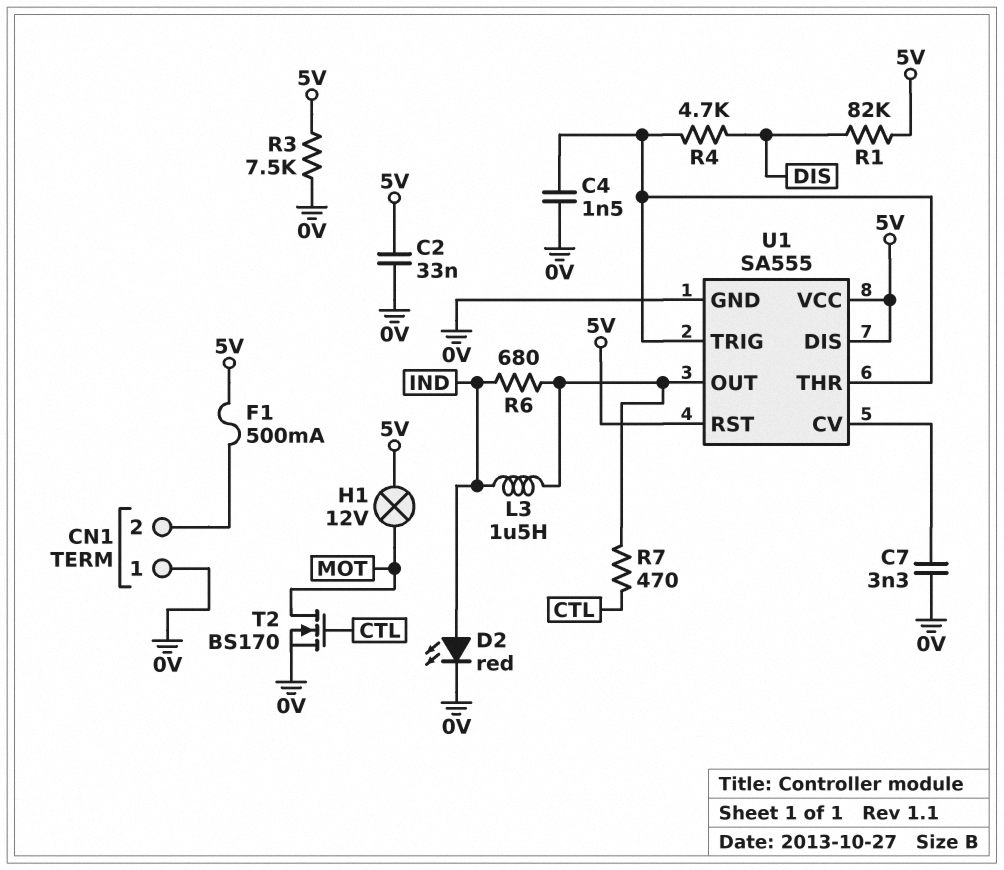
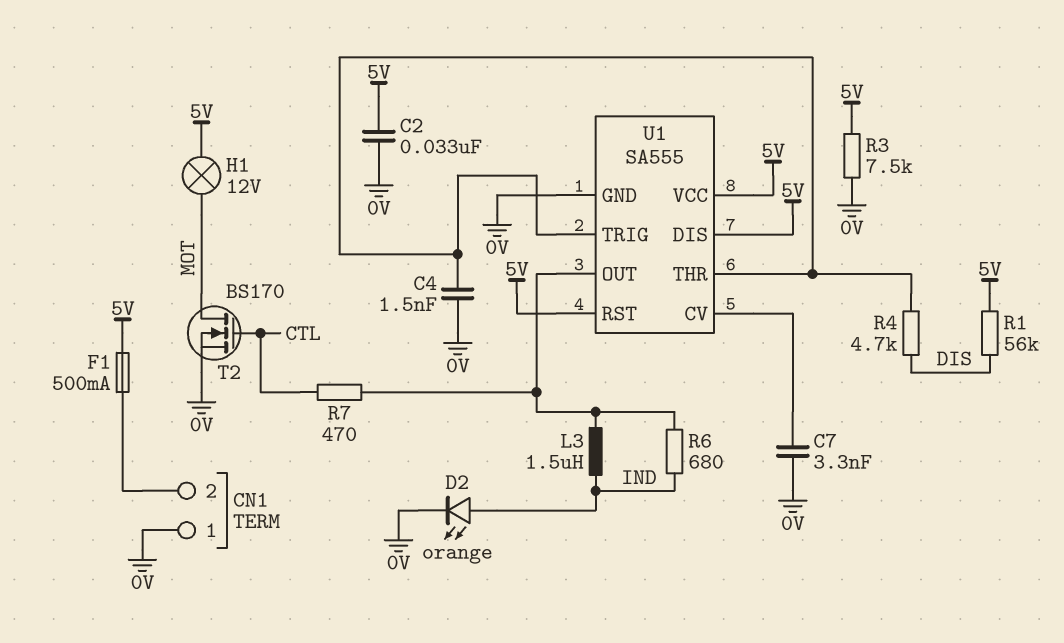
D2: LED red (A IND, K 0V) -> LED orange (A IND, K 0V)
R1: 82k (5V, DIS) -> 56k (5V, DIS)

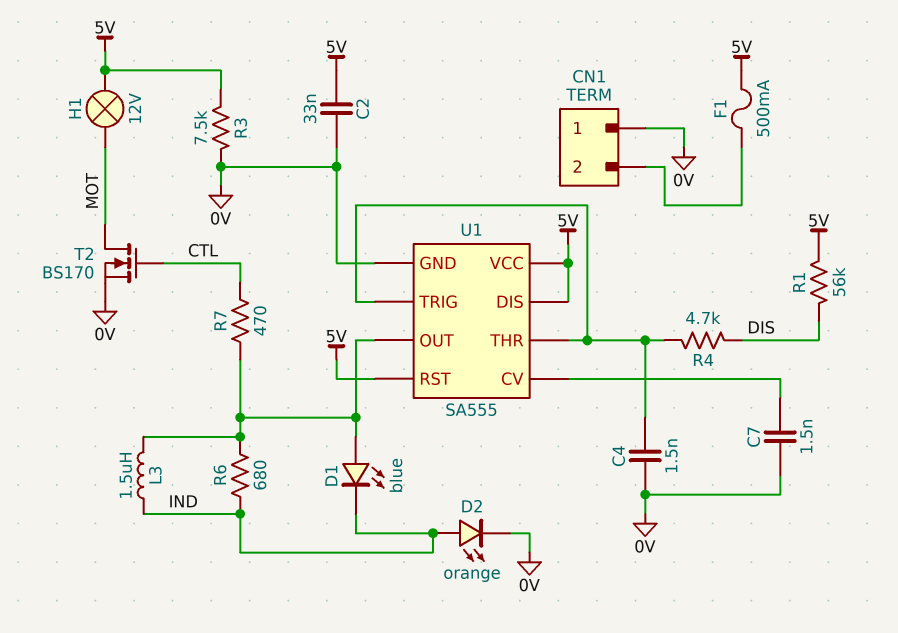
C7: 3.3nF (0V, U1/CV) -> 1.5nF (0V, U1/CV)
D1: none -> LED blue (A U1/OUT, K IND)

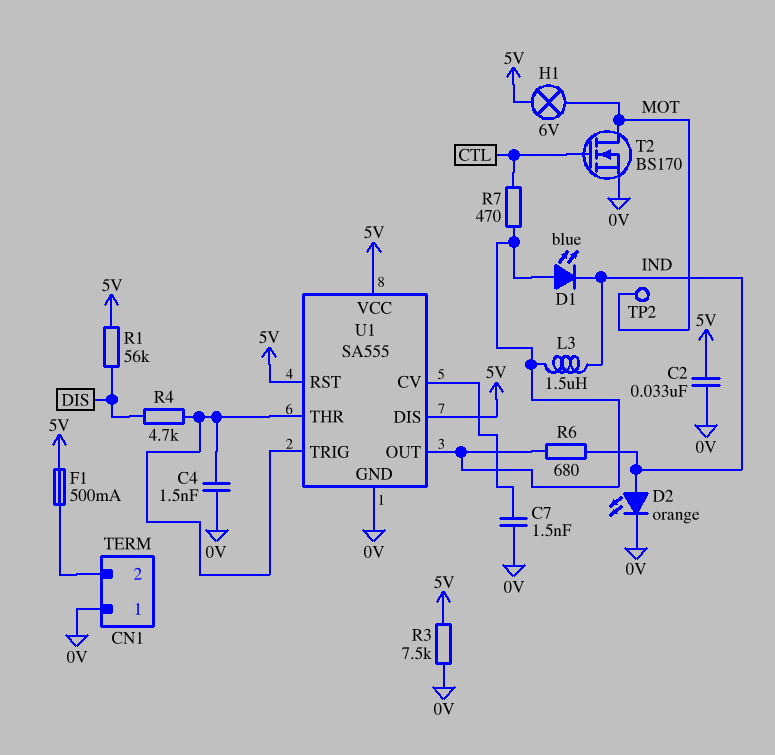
H1: lamp 12V (5V, MOT) -> lamp 6V (5V, MOT)
TP2: none -> test point (MOT)

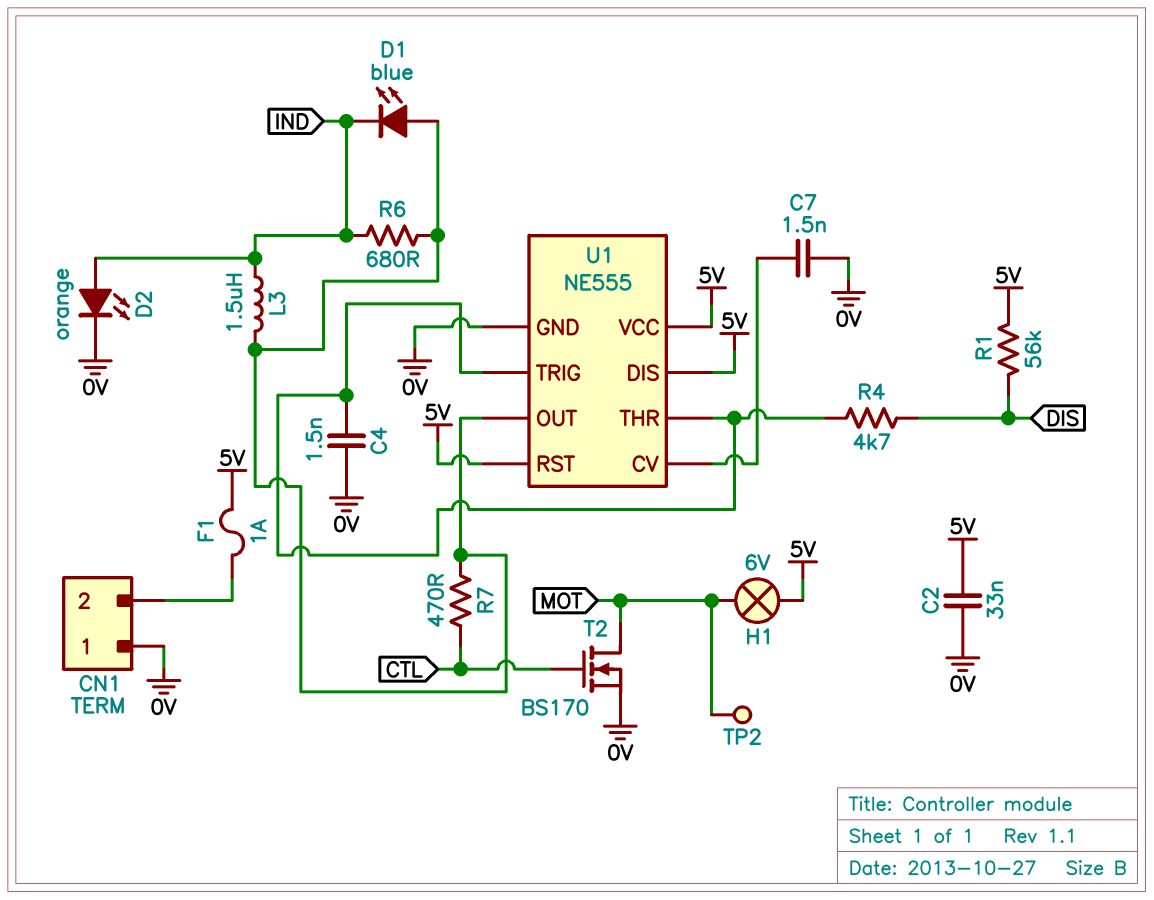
F1: 500mA (5V, CN1/2) -> 1A (5V, CN1/2)
R3: 7.5k (0V, 5V) -> none
U1: SA555 -> NE555

